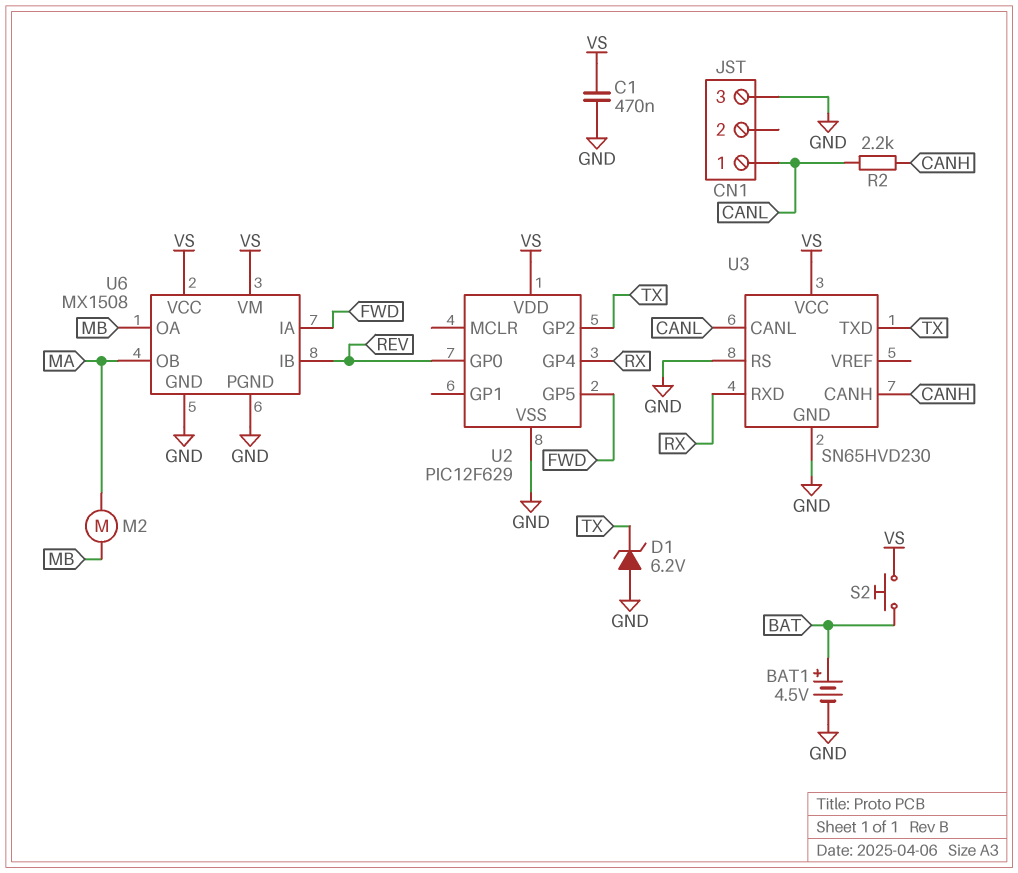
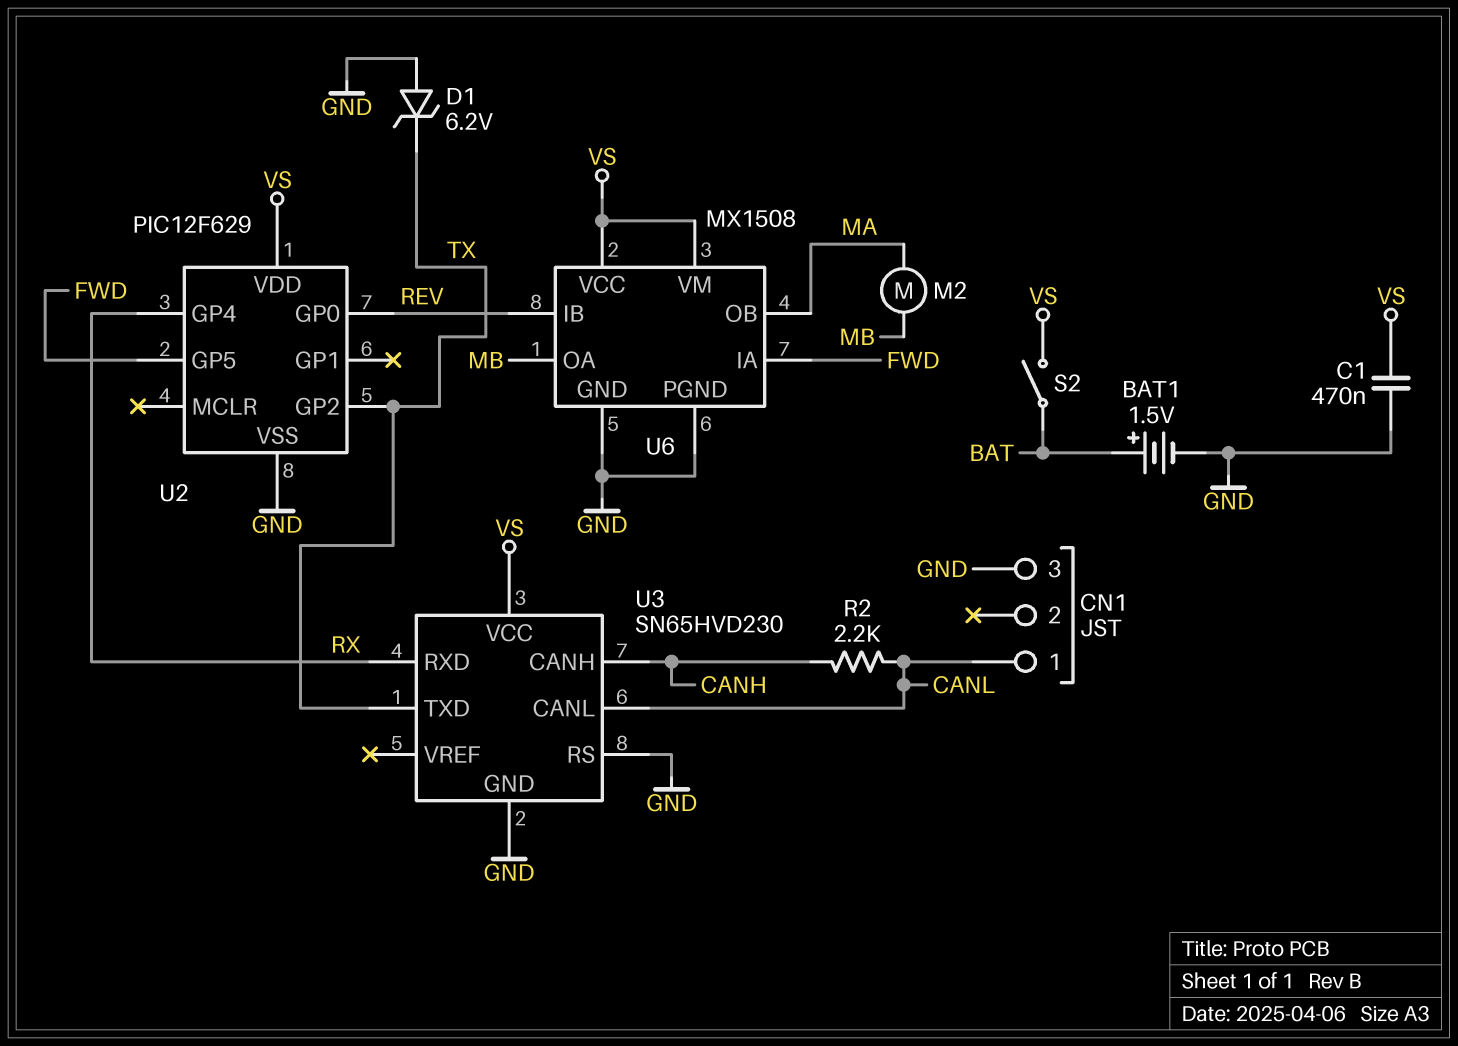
BAT1: 4.5V (plus BAT, minus GND) -> 1.5V (plus BAT, minus GND)
S2: button (BAT, VS) -> switch (BAT, VS)

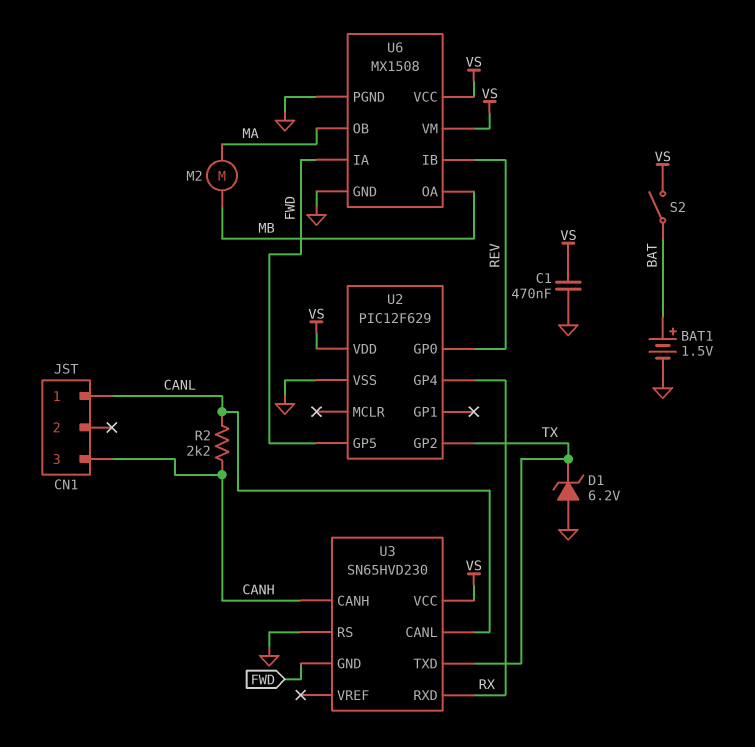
CN1 pin 3: GND -> CANH
U3 pin GND: GND -> FWD

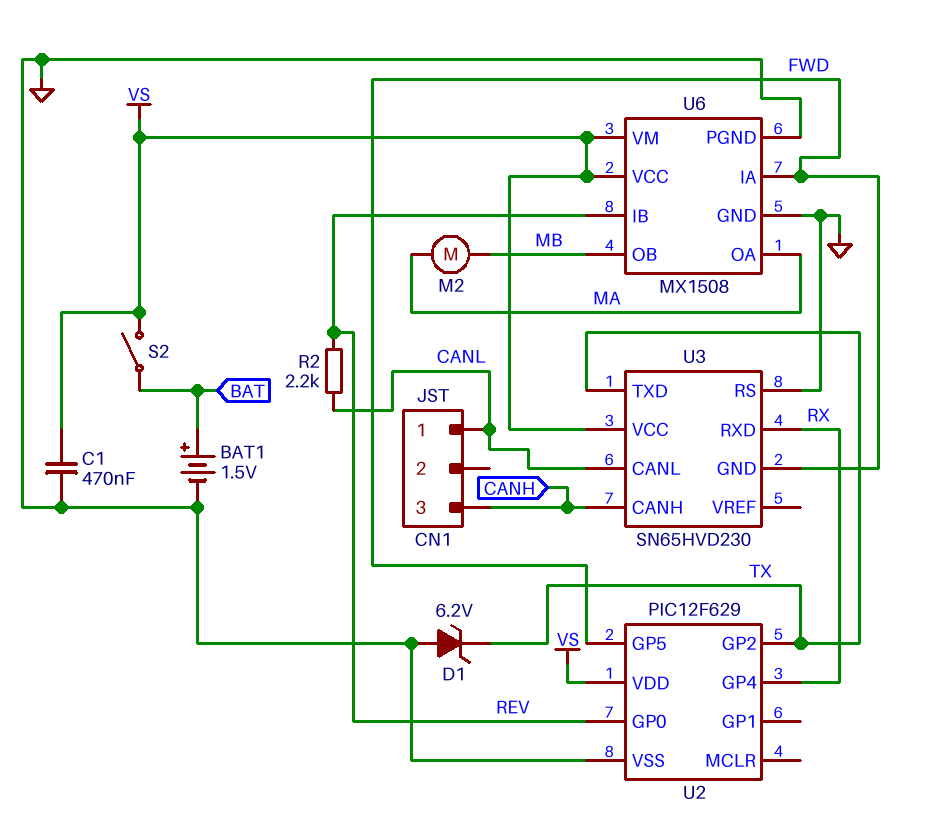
R2: 2.2k (CANH, CANL) -> 2.2k (CANL, REV)
U6 pin OA: MB -> MA
U6 pin OB: MA -> MB

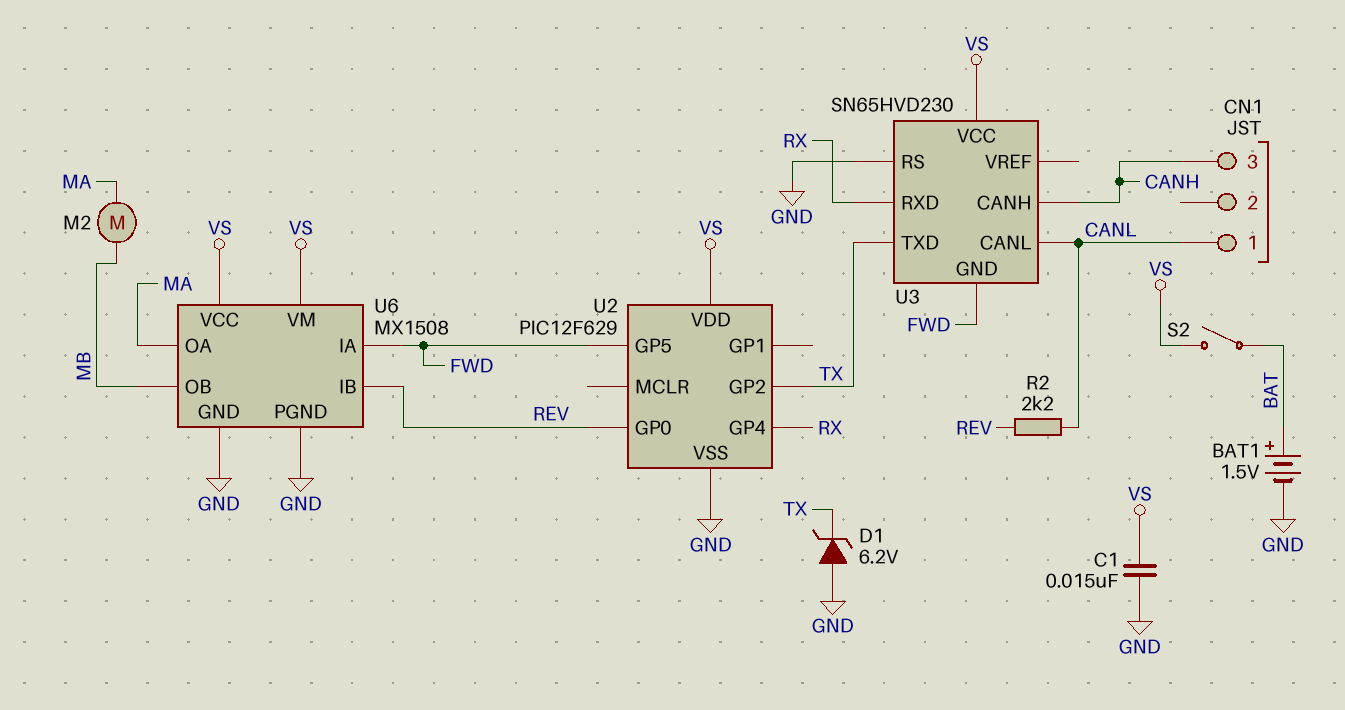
C1: 470nF (GND, VS) -> 15nF (GND, VS)

